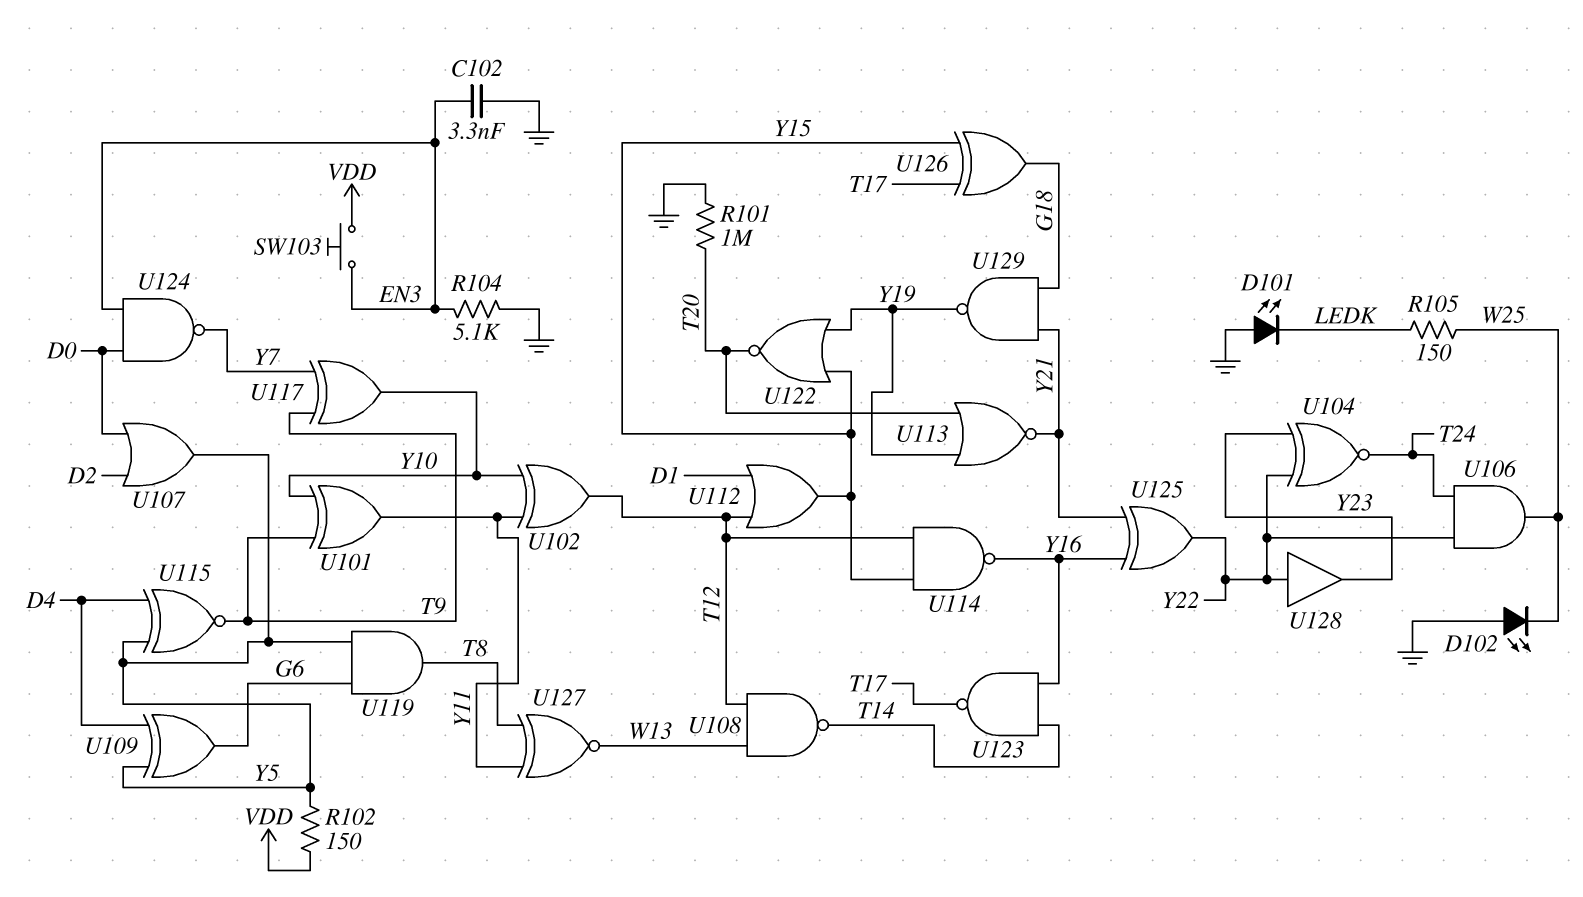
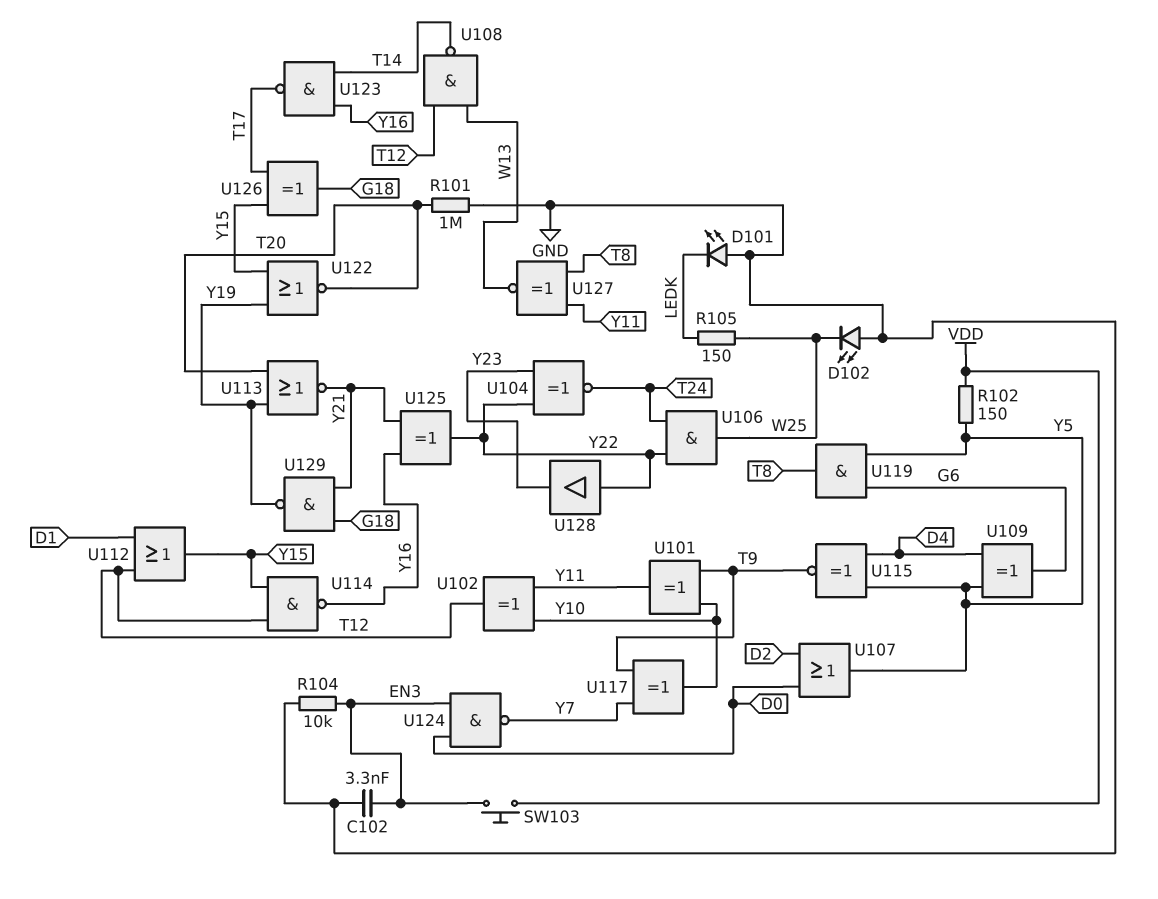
R104: 5.1k (EN3, GND) -> 10k (EN3, GND)

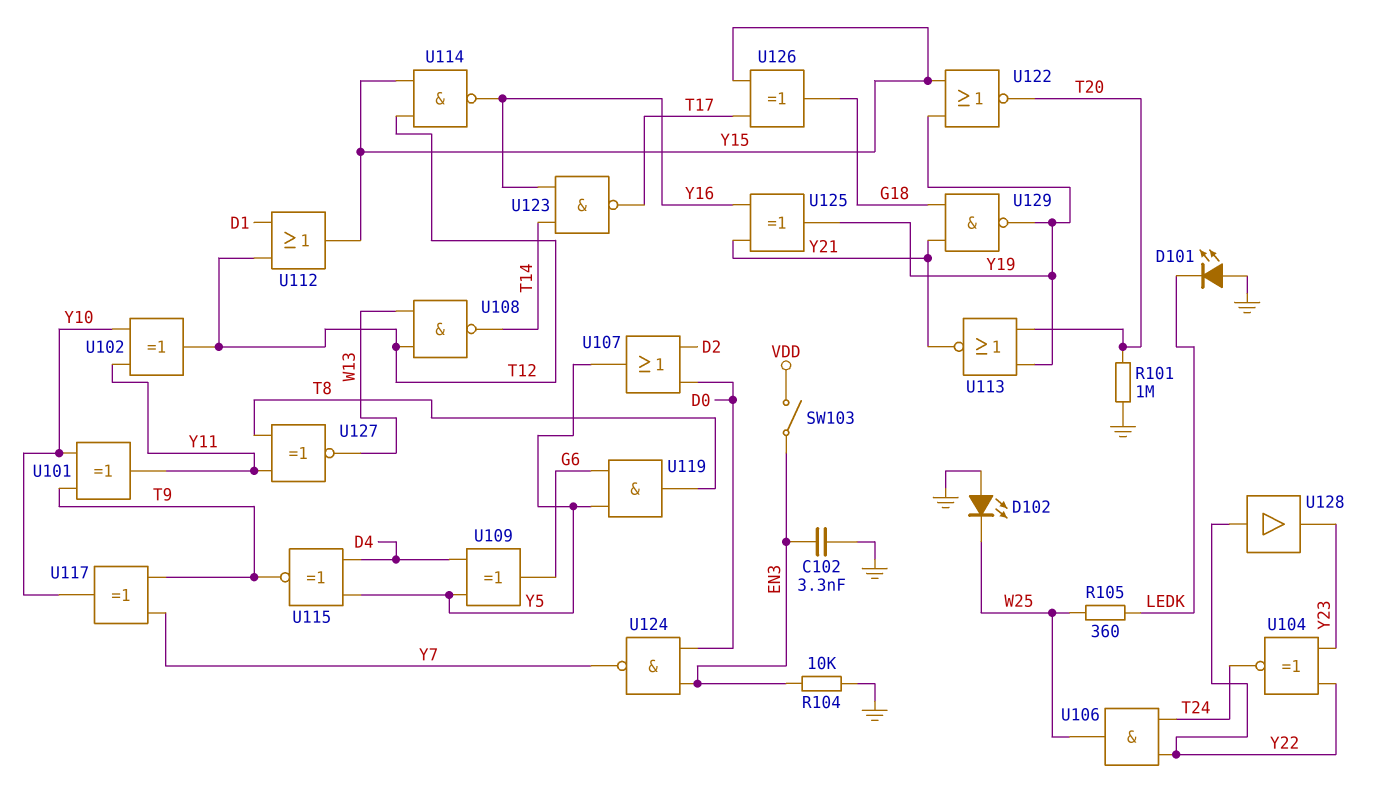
R102: 150 (VDD, Y5) -> none
R105: 150 (LEDK, W25) -> 360 (LEDK, W25)
SW103: button (EN3, VDD) -> switch (EN3, VDD)
U125: XOR (in Y16, in Y21, out Y22) -> XOR (in Y16, in Y21, out Y19)

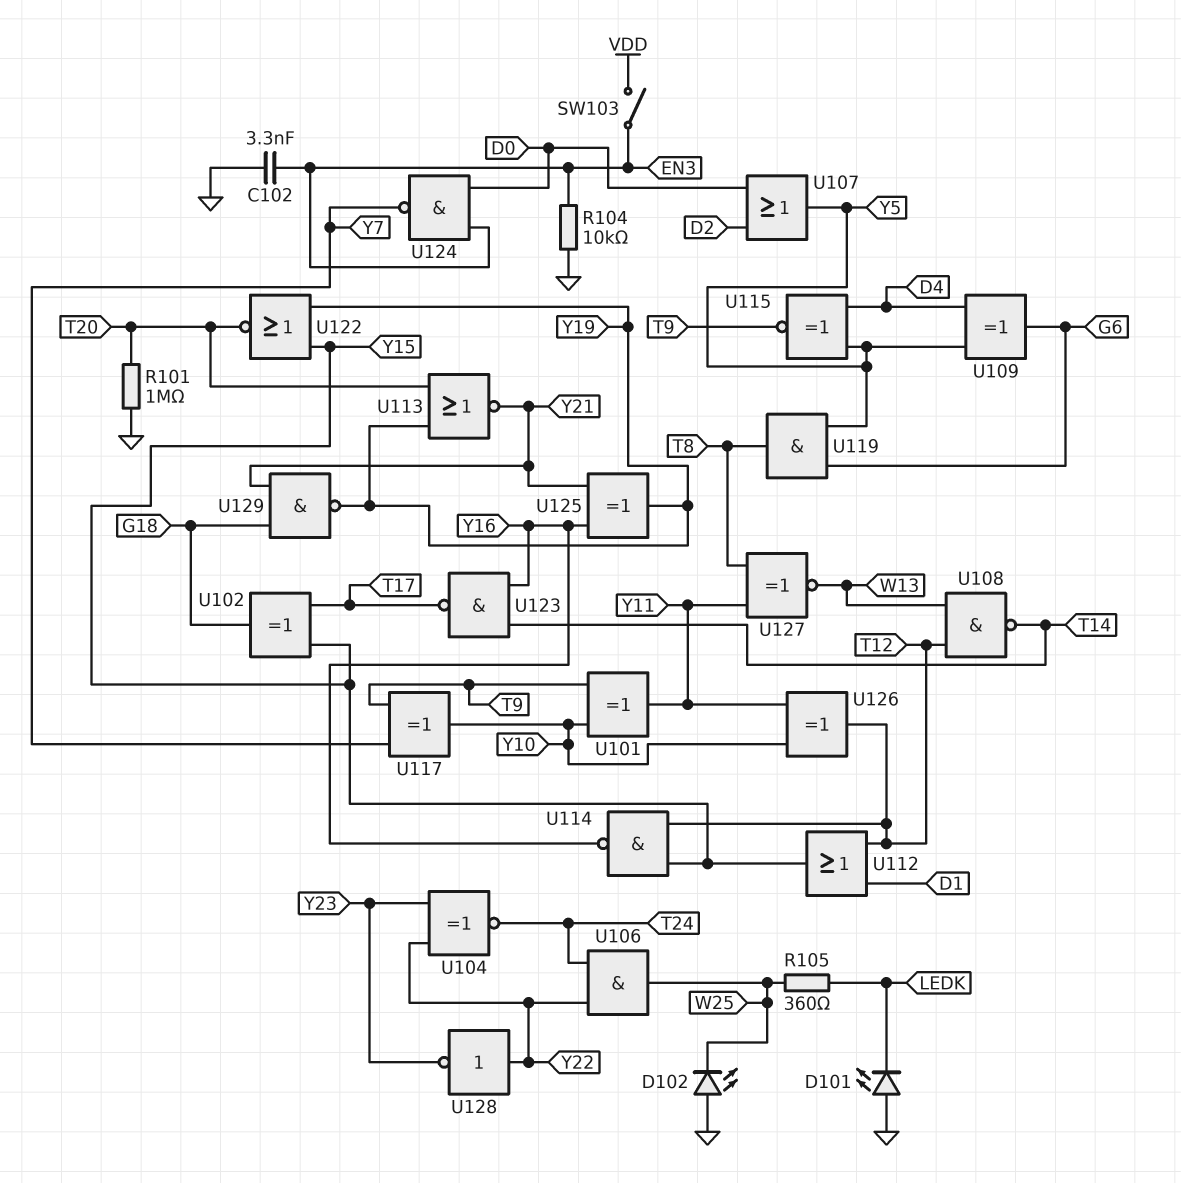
U102: XOR (in Y10, in Y11, out T12) -> XOR (in T17, in Y15, out G18)
U126: XOR (in T17, in Y15, out G18) -> XOR (in Y10, in Y11, out T12)
U128: buffer (in Y22, out Y23) -> NOT (in Y22, out Y23)

